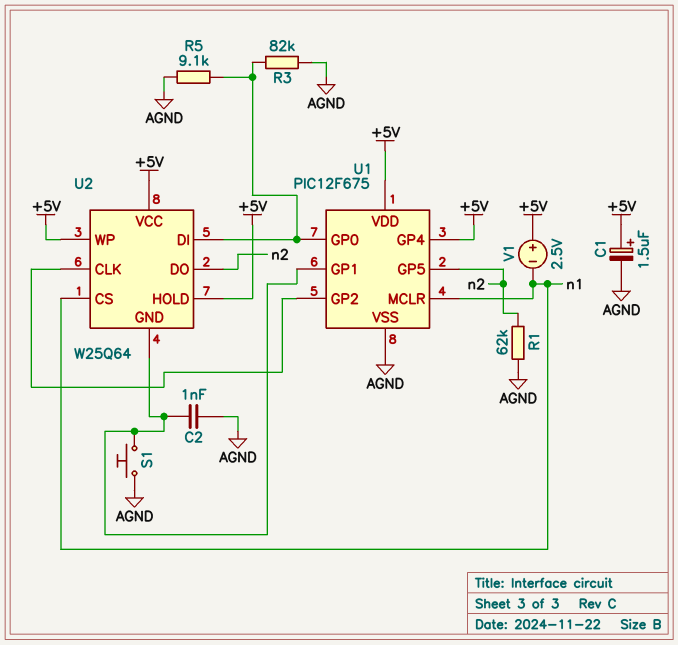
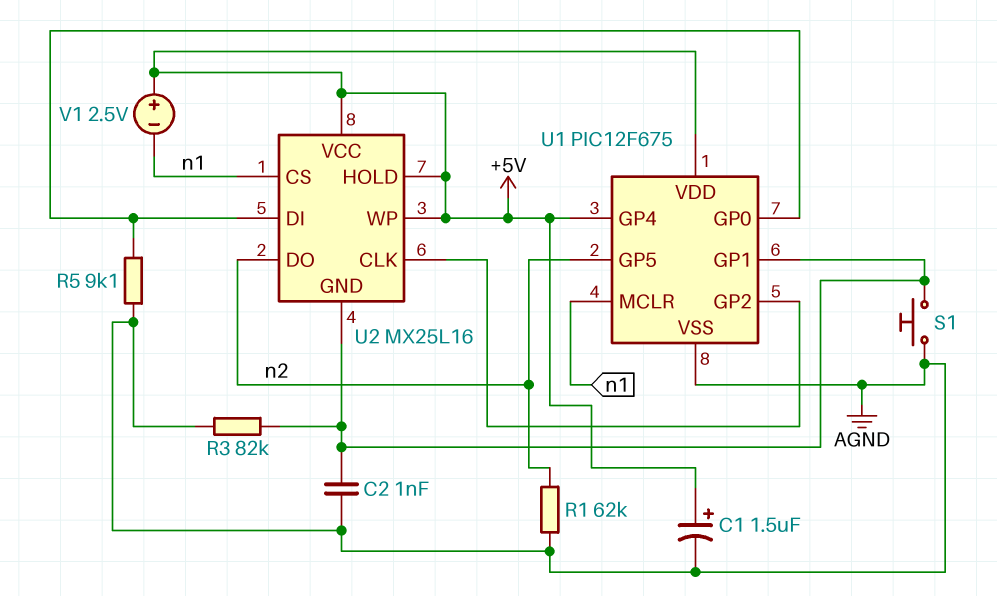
R3: 82k (AGND, U1/GP0) -> 82k (AGND, U1/GP1)
U2: W25Q64 -> MX25L16

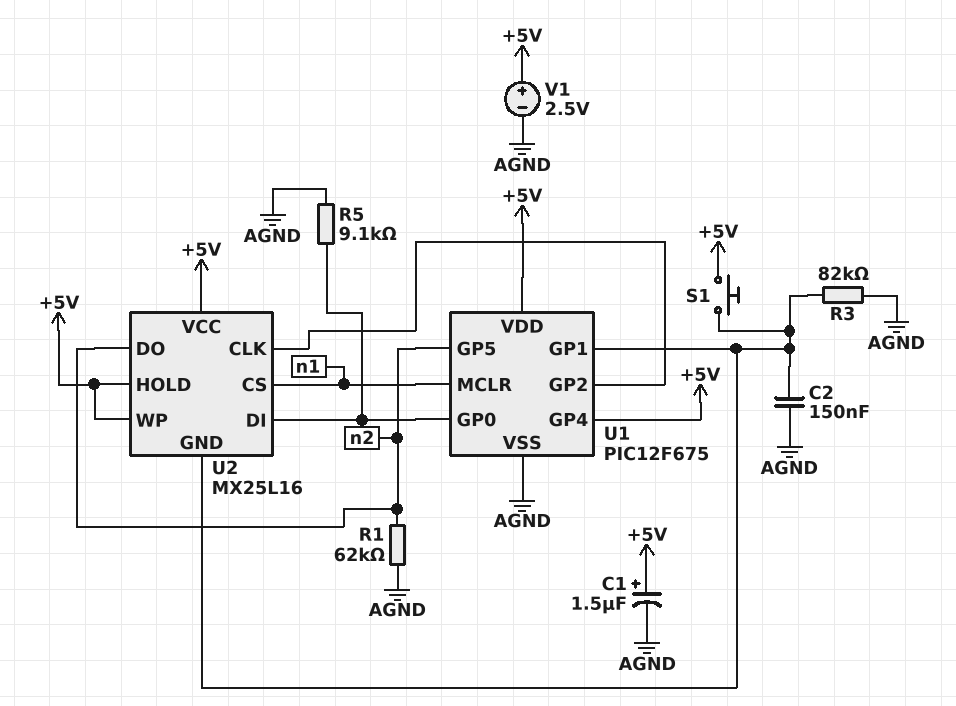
C2: 1nF (AGND, U1/GP1) -> 150nF (AGND, U1/GP1)
S1: button (AGND, U1/GP1) -> button (+5V, U1/GP1)
V1: 2.5V (plus +5V, minus n1) -> 2.5V (plus +5V, minus AGND)

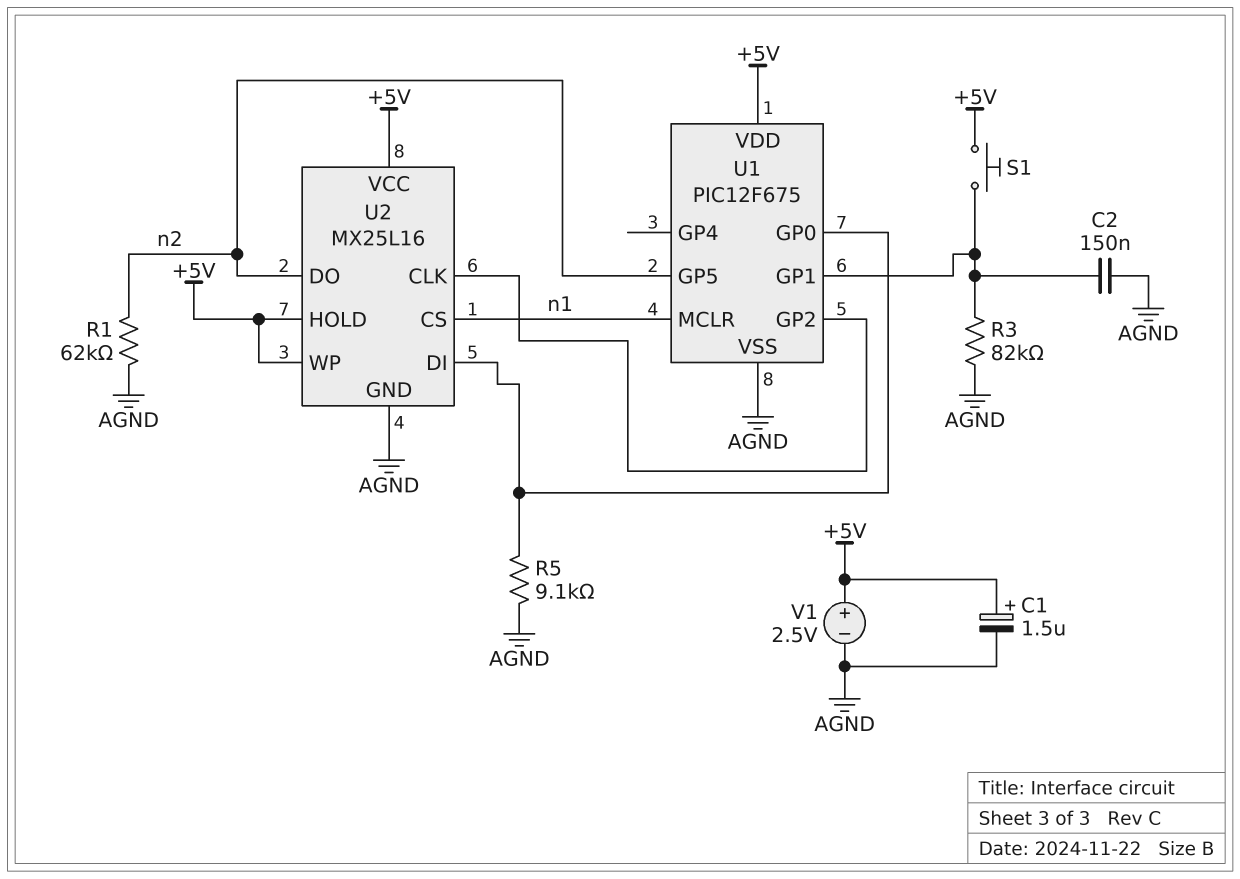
U1 pin GP4: +5V -> none
U2 pin GND: U1/GP1 -> AGND

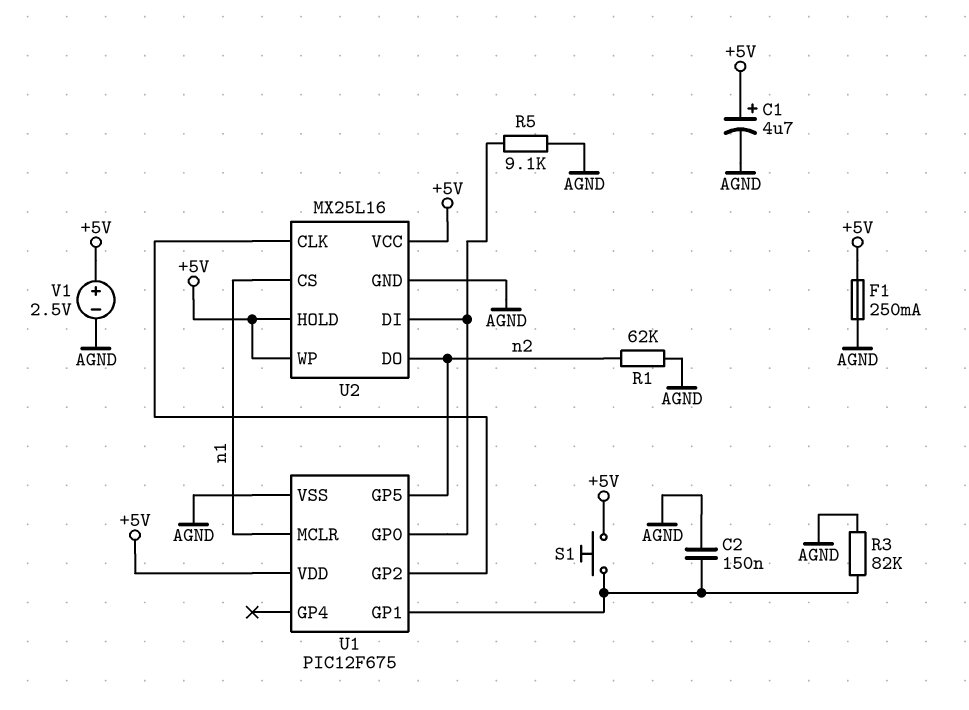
C1: 1.5uF (plus +5V, minus AGND) -> 4.7uF (plus +5V, minus AGND)
F1: none -> 250mA (+5V, AGND)

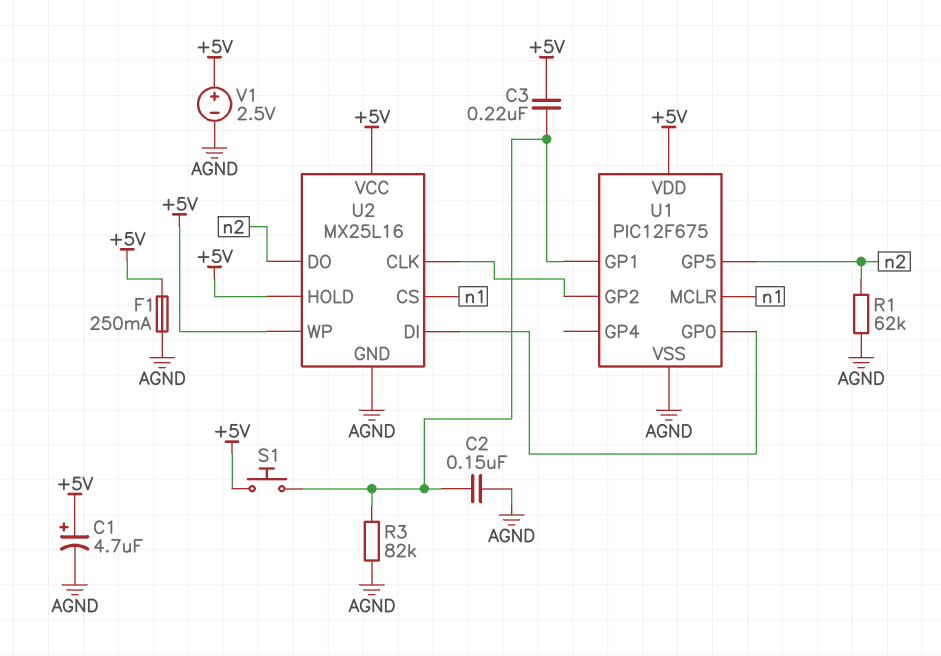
C3: none -> 220nF (+5V, U1/GP1)
R5: 9.1k (AGND, U1/GP0) -> none

